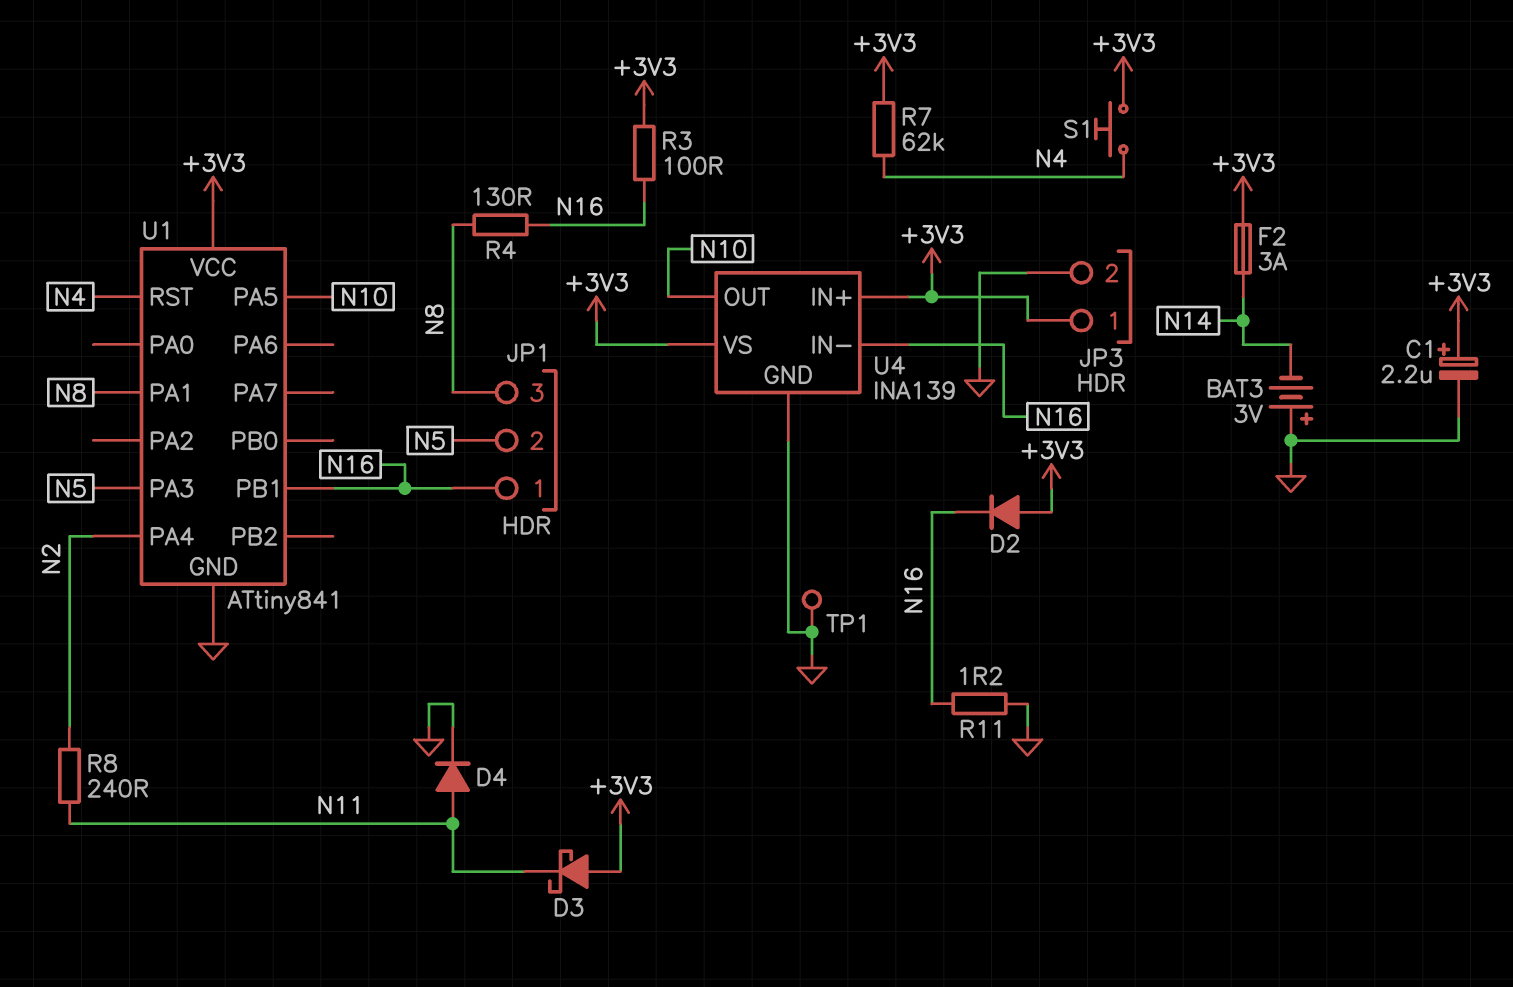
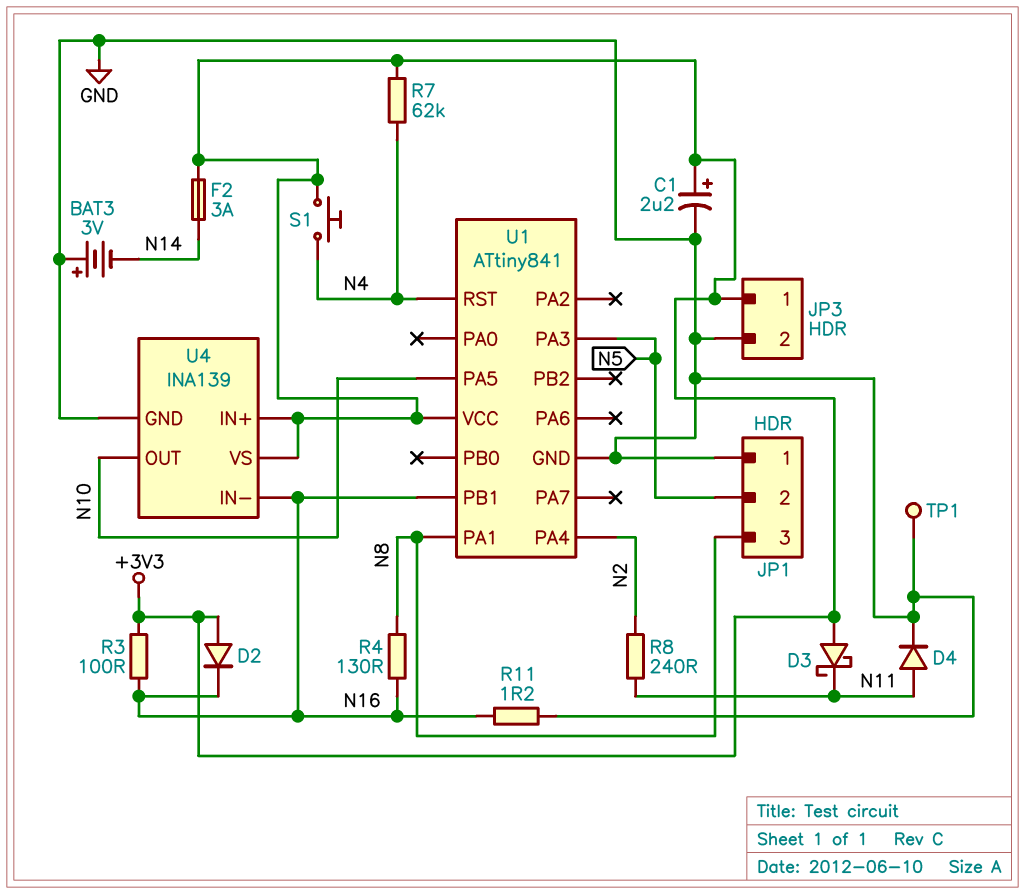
JP1 pin 1: N16 -> GND

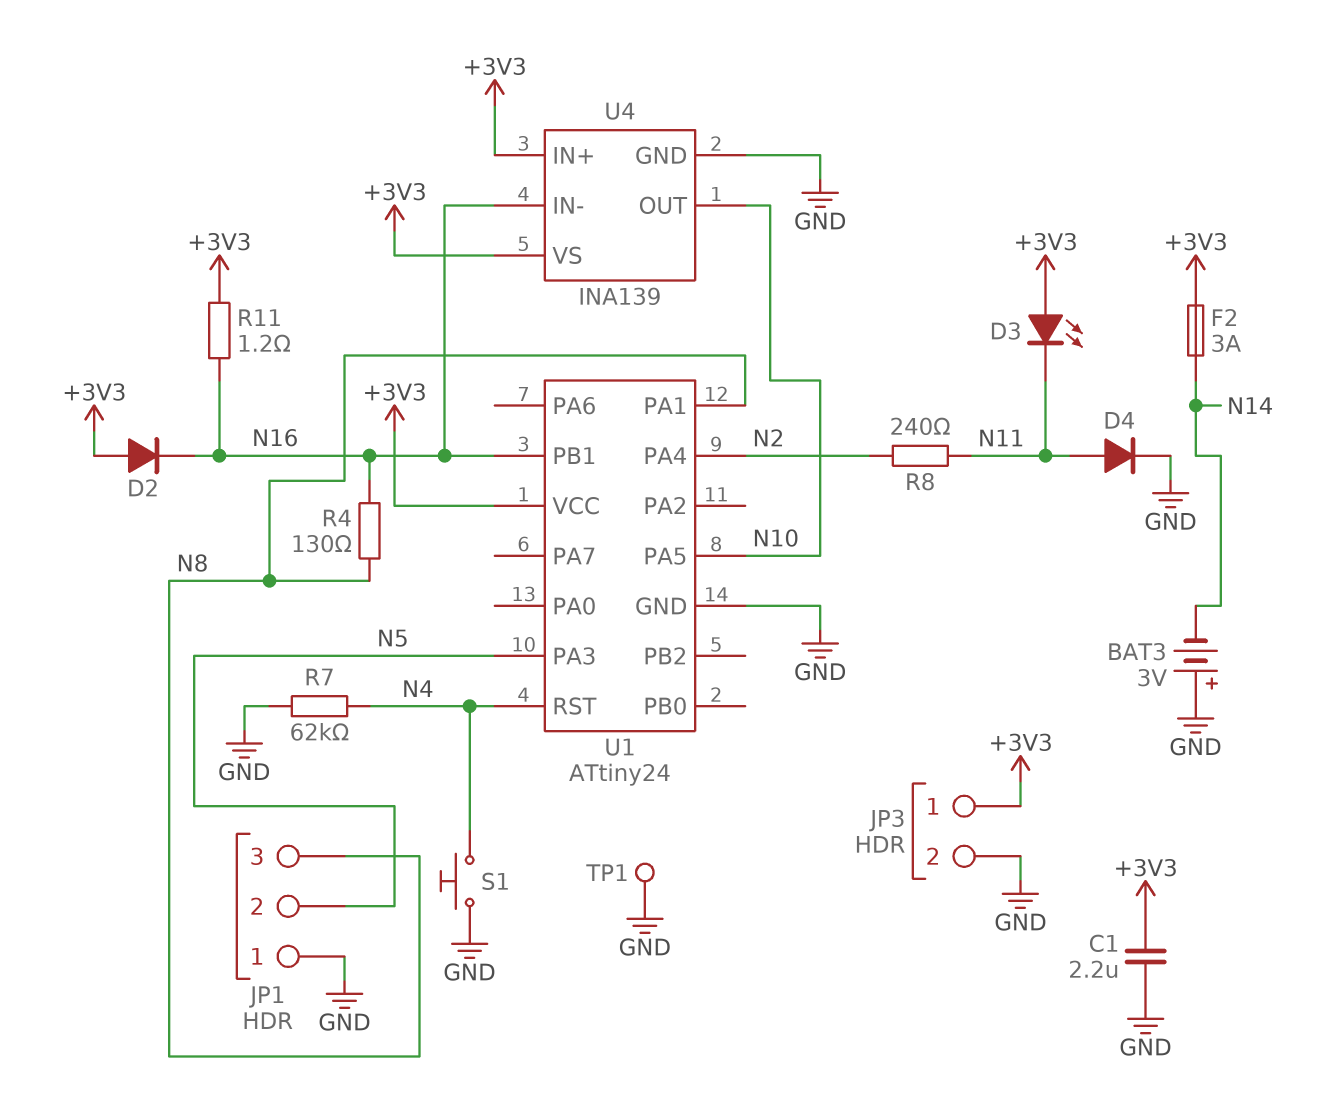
C1: 2.2uF (plus +3V3, minus GND) -> 2.2uF (+3V3, GND)
D3: schottky (A +3V3, K N11) -> LED (A +3V3, K N11)
R3: 100 (+3V3, N16) -> none
R7: 62k (+3V3, N4) -> 62k (GND, N4)
R11: 1.2 (GND, N16) -> 1.2 (+3V3, N16)
S1: button (+3V3, N4) -> button (GND, N4)
U1: ATtiny841 -> ATtiny24

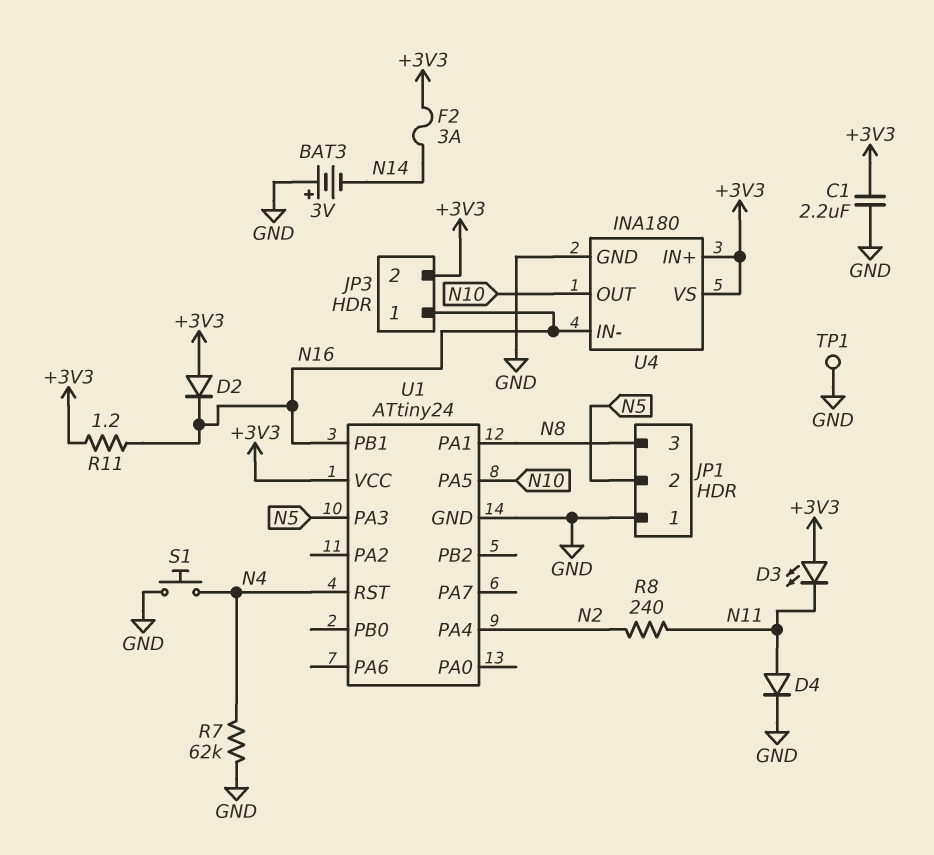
JP3 pin 1: +3V3 -> N16
JP3 pin 2: GND -> +3V3
R4: 130 (N8, N16) -> none
U4: INA139 -> INA180

